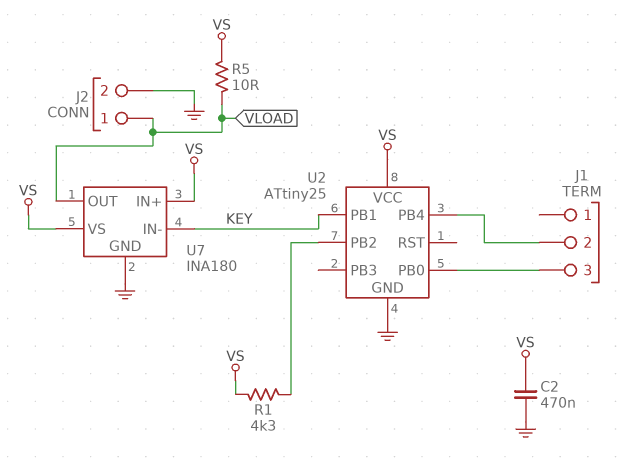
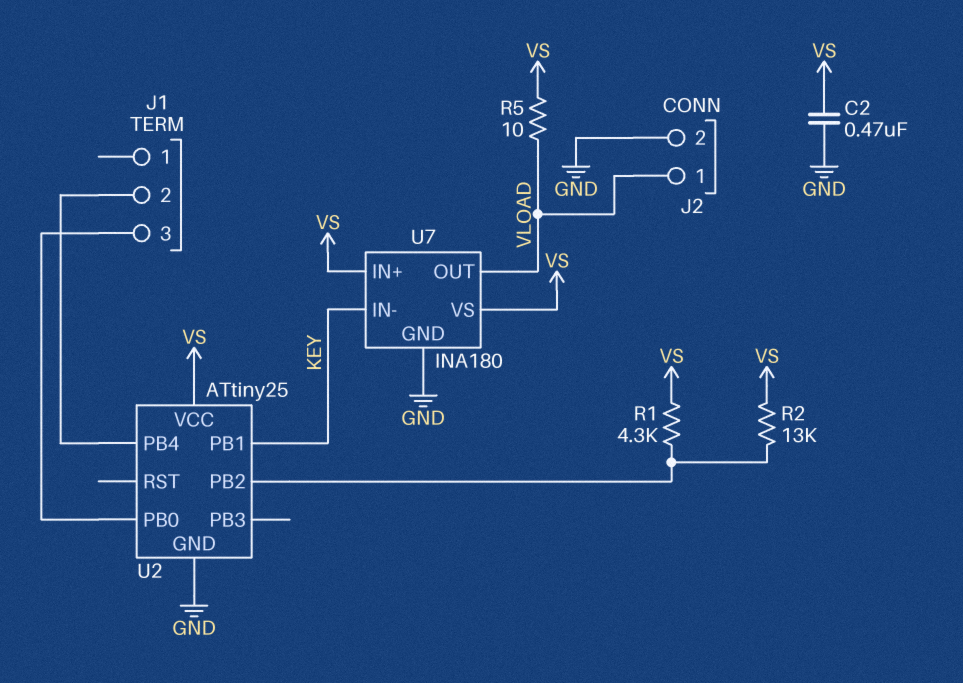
R2: none -> 13k (U2/PB2, VS)

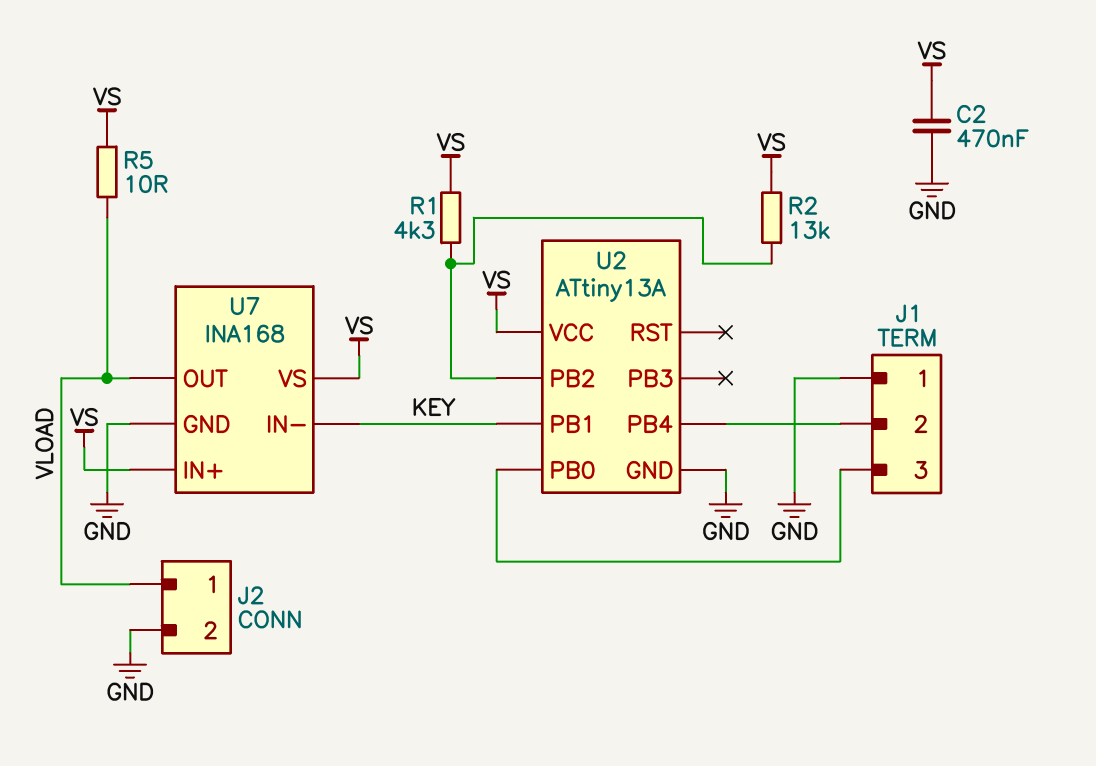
J1 pin 1: none -> GND
U2: ATtiny25 -> ATtiny13A
U7: INA180 -> INA168

